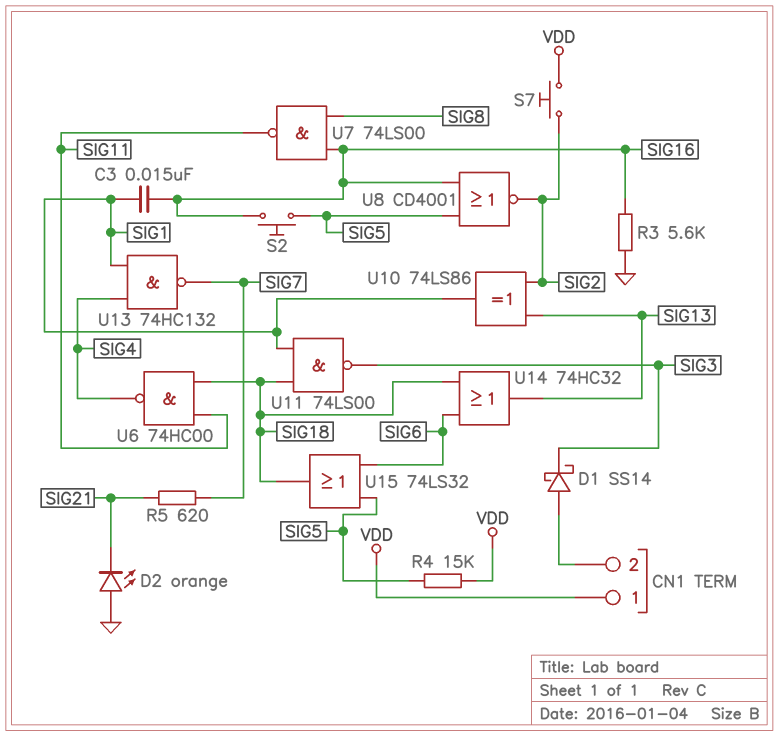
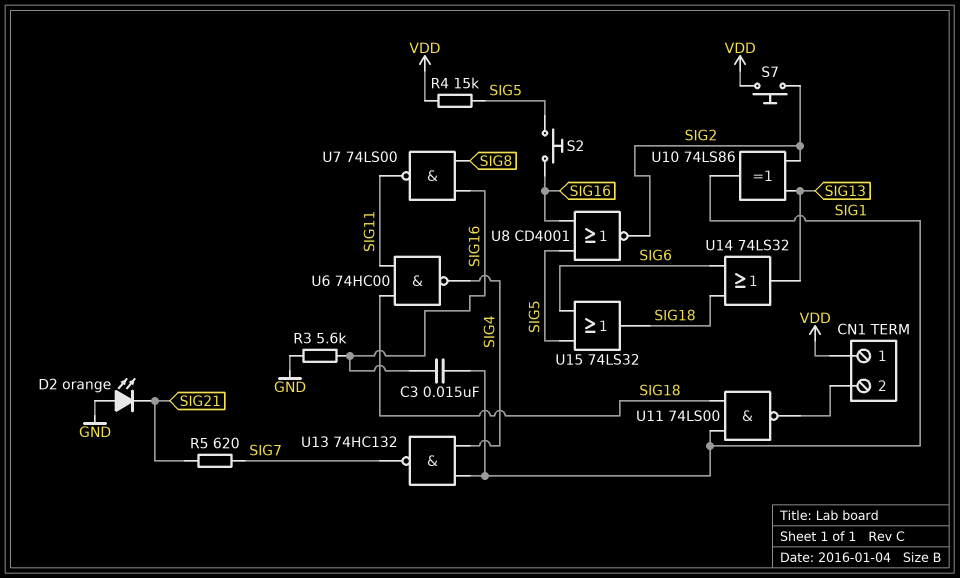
D1: schottky SS14 (A CN1/2, K SIG3) -> none
U11: NAND 74LS00 (in SIG1, in SIG18, out SIG3) -> NAND 74LS00 (in SIG1, in SIG18, out CN1/2)
U14: OR 74HC32 (in SIG6, in SIG18, out SIG13) -> OR 74LS32 (in SIG6, in SIG18, out SIG13)

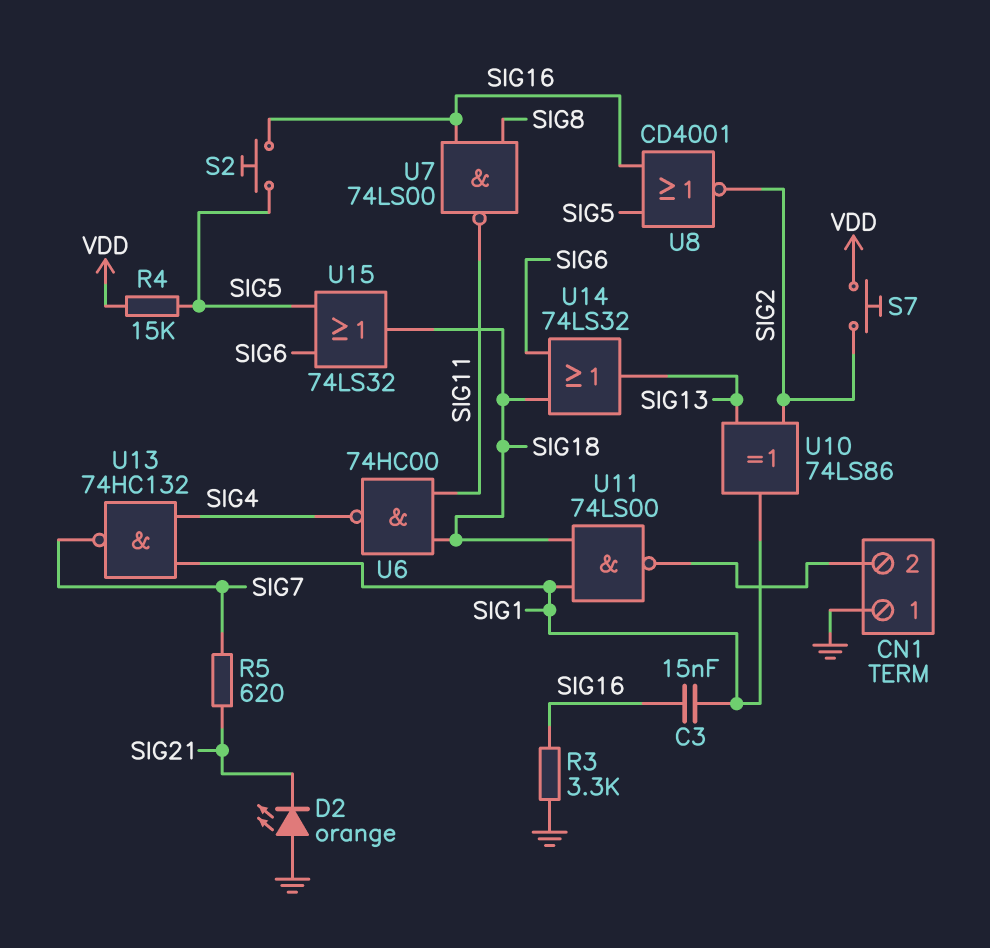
CN1 pin 1: VDD -> GND
R3: 5.6k (GND, SIG16) -> 3.3k (GND, SIG16)

